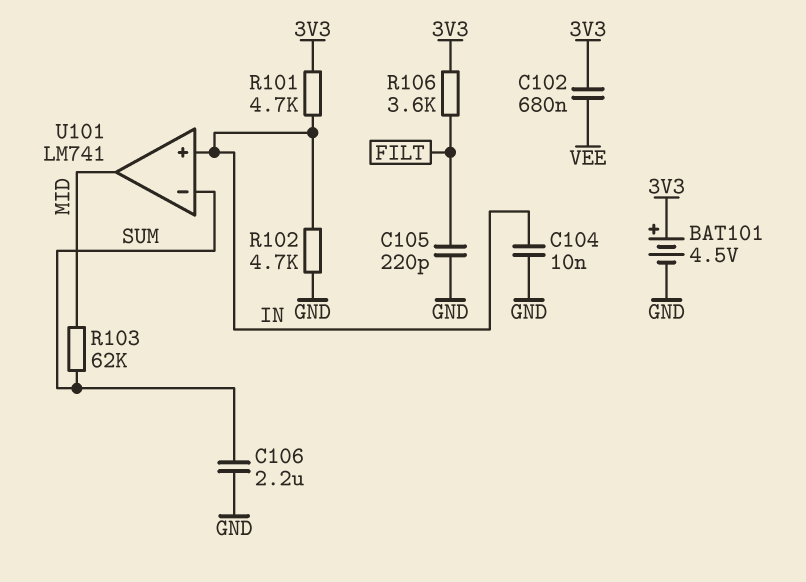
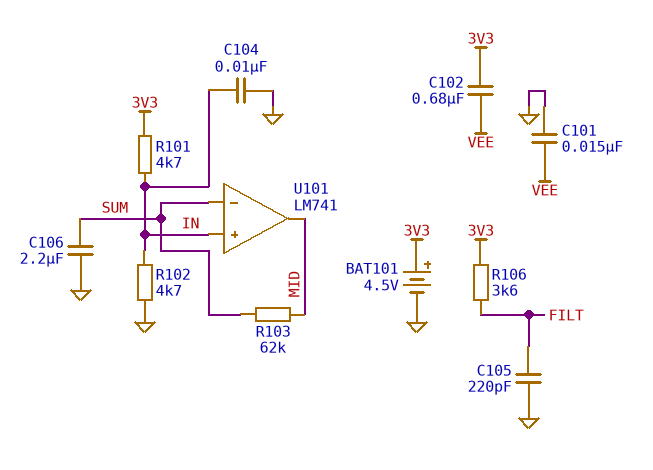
C101: none -> 15nF (GND, VEE)

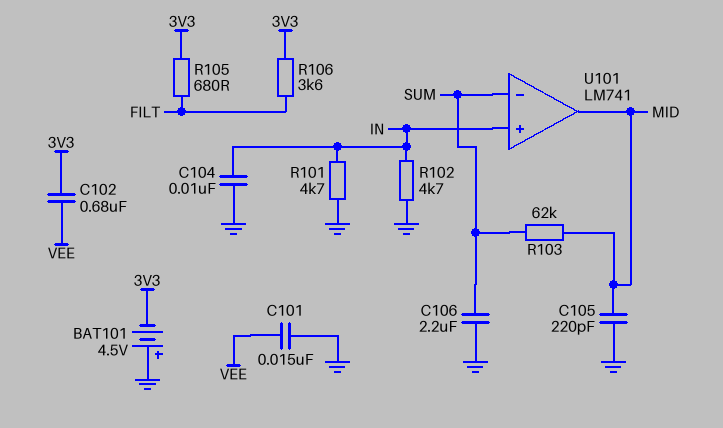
BAT101: 4.5V (plus 3V3, minus GND) -> 4.5V (plus GND, minus 3V3)
C105: 220pF (FILT, GND) -> 220pF (GND, MID)
R101: 4.7k (3V3, IN) -> 4.7k (GND, IN)
R105: none -> 680 (3V3, FILT)

